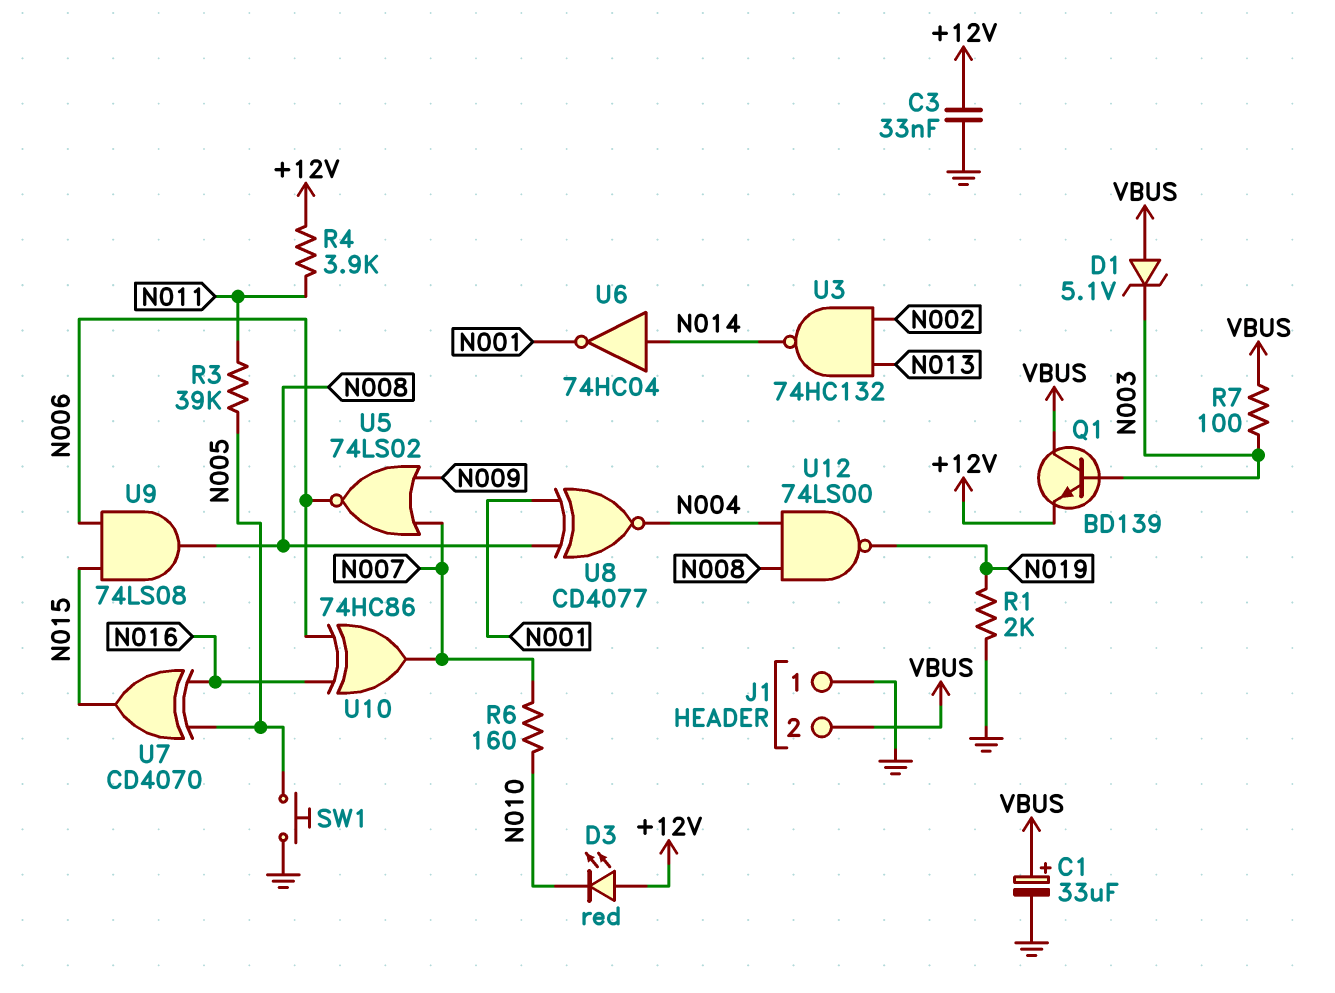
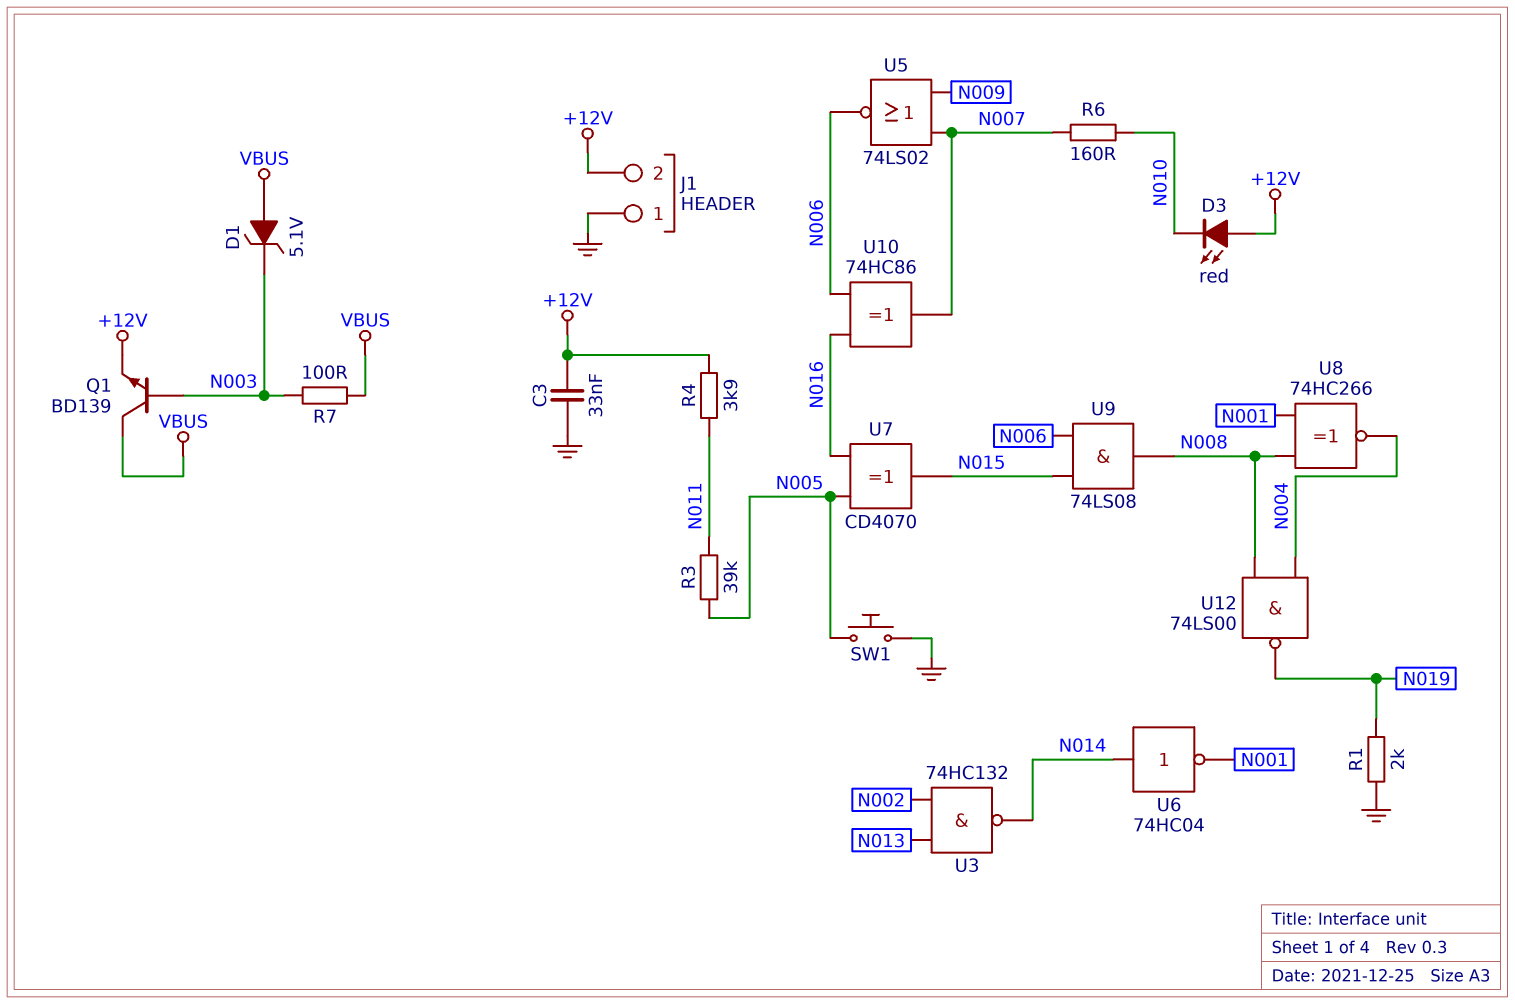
C1: 33uF (plus VBUS, minus GND) -> none
J1 pin 2: VBUS -> +12V
U8: XNOR CD4077 (in N001, in N008, out N004) -> XNOR 74HC266 (in N001, in N008, out N004)

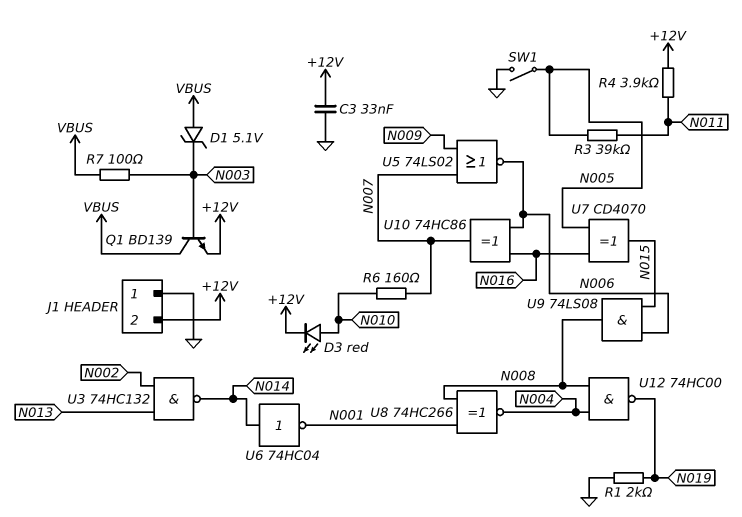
D3: LED red (A +12V, K N010) -> LED red (A N010, K +12V)
SW1: button (GND, N005) -> switch (GND, N005)
U12: NAND 74LS00 (in N004, in N008, out N019) -> NAND 74HC00 (in N004, in N008, out N019)

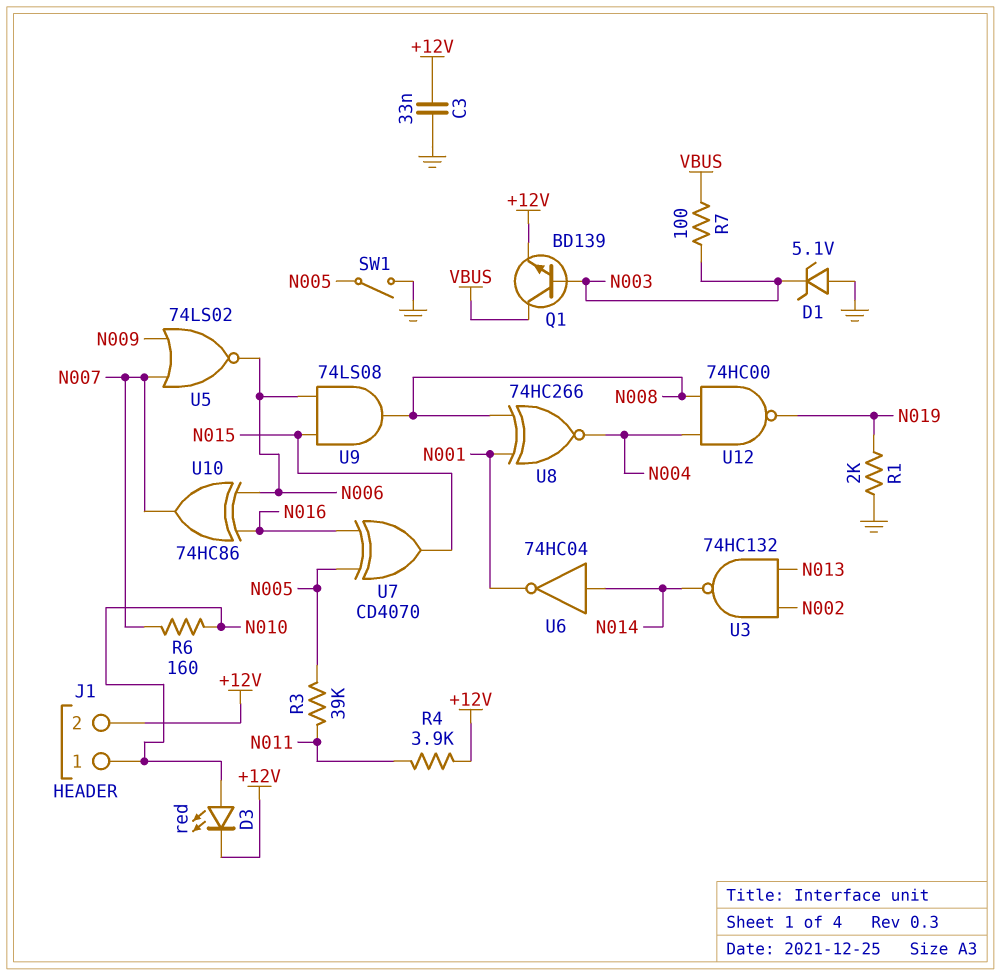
D1: zener 5.1V (A VBUS, K N003) -> zener 5.1V (A GND, K N003)
J1 pin 1: GND -> N010

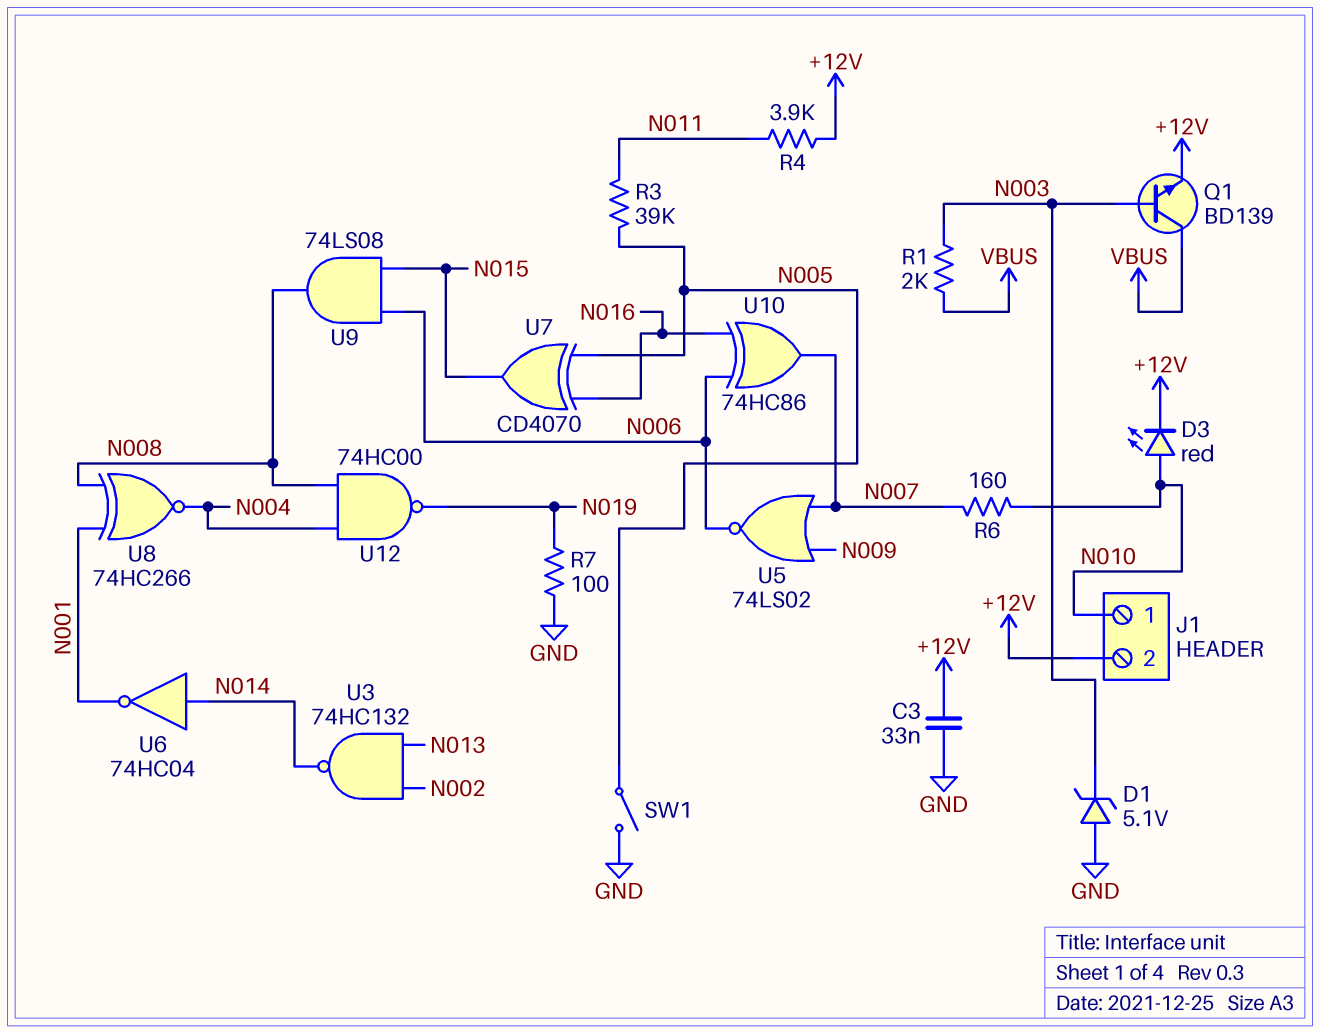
R1: 2k (GND, N019) -> 2k (N003, VBUS)
R7: 100 (N003, VBUS) -> 100 (GND, N019)

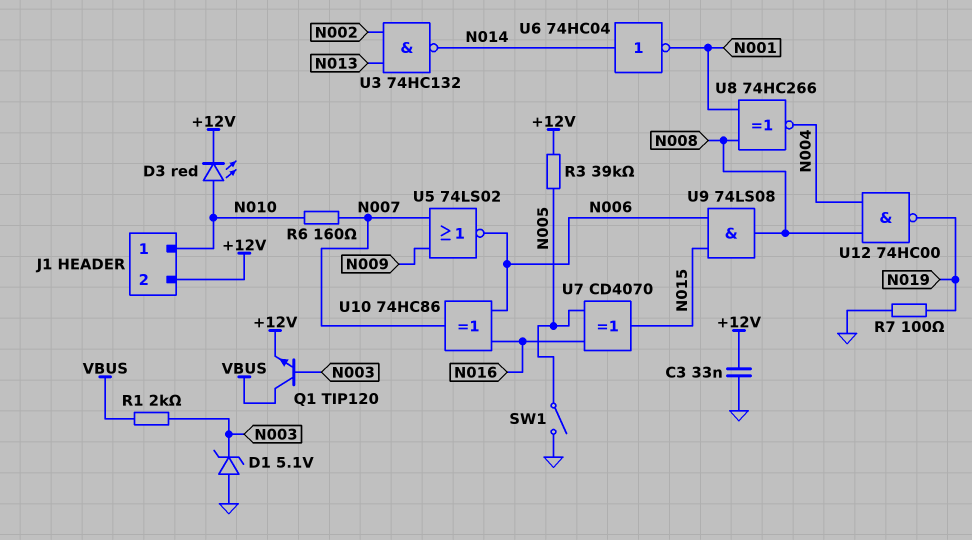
Q1: NPN BD139 (B N003, C VBUS, E +12V) -> NPN TIP120 (B N003, C VBUS, E +12V)
R3: 39k (N005, N011) -> 39k (+12V, N005)
R4: 3.9k (+12V, N011) -> none

